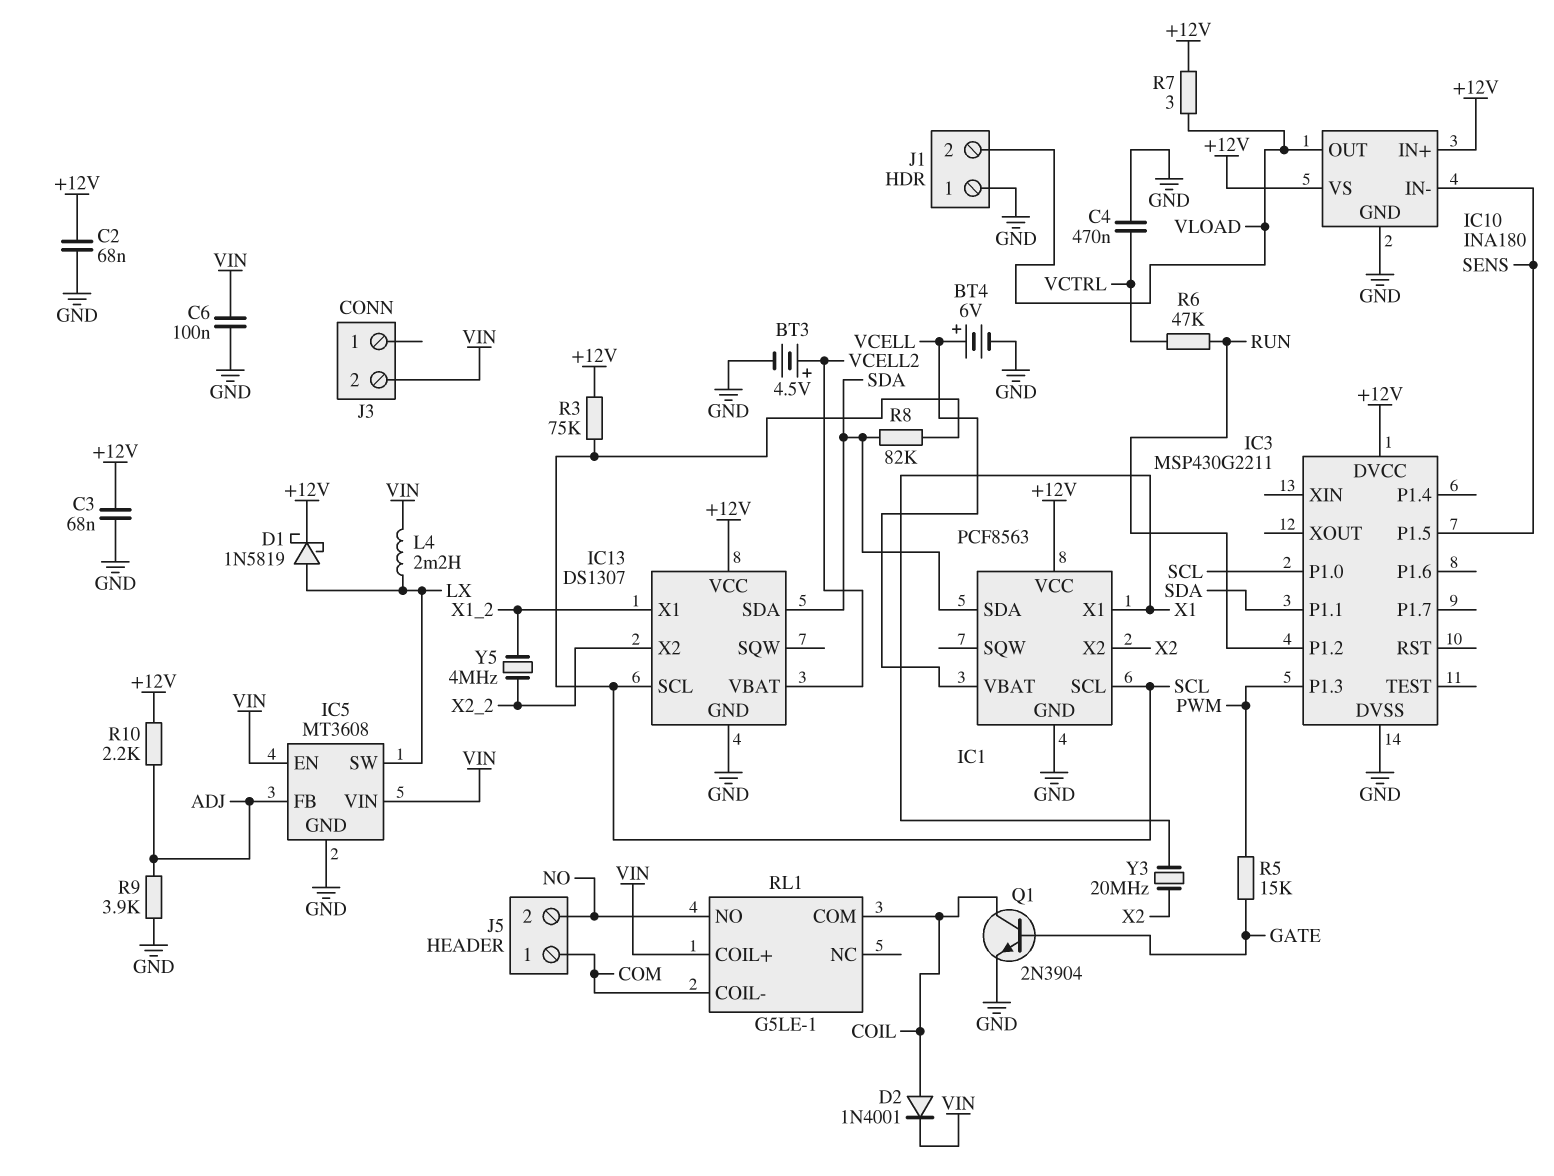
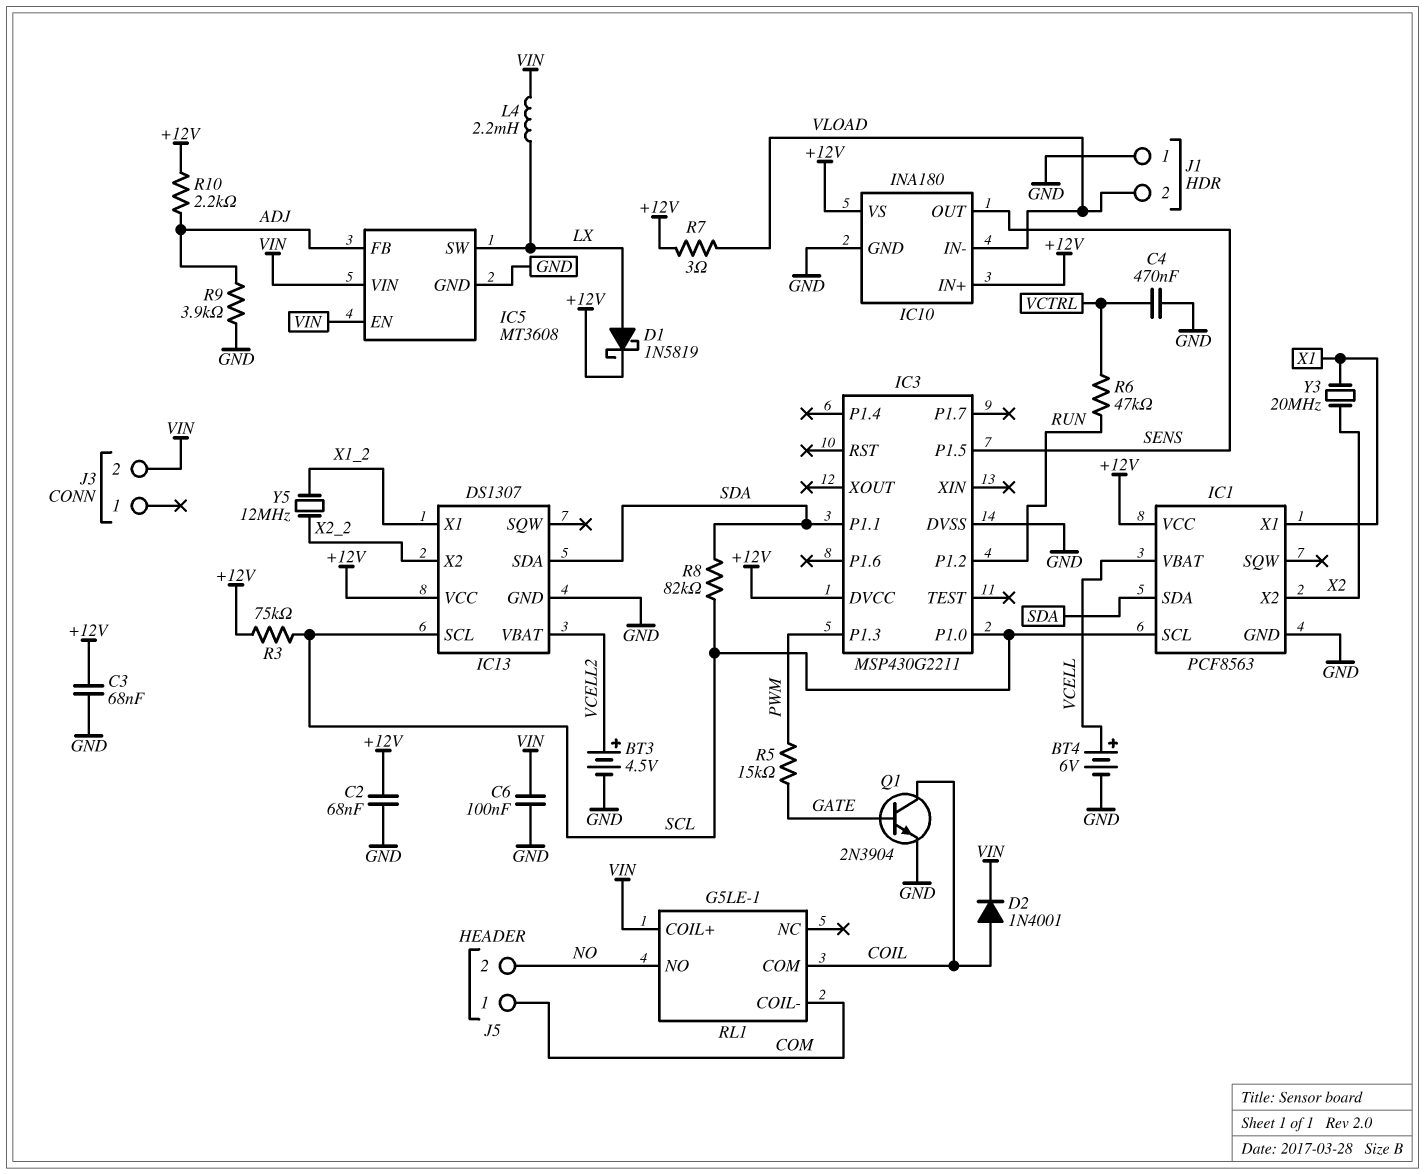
IC10 pin IN-: SENS -> VLOAD
IC10 pin OUT: VLOAD -> SENS
Y5: 4MHz (X1_2, X2_2) -> 12MHz (X1_2, X2_2)

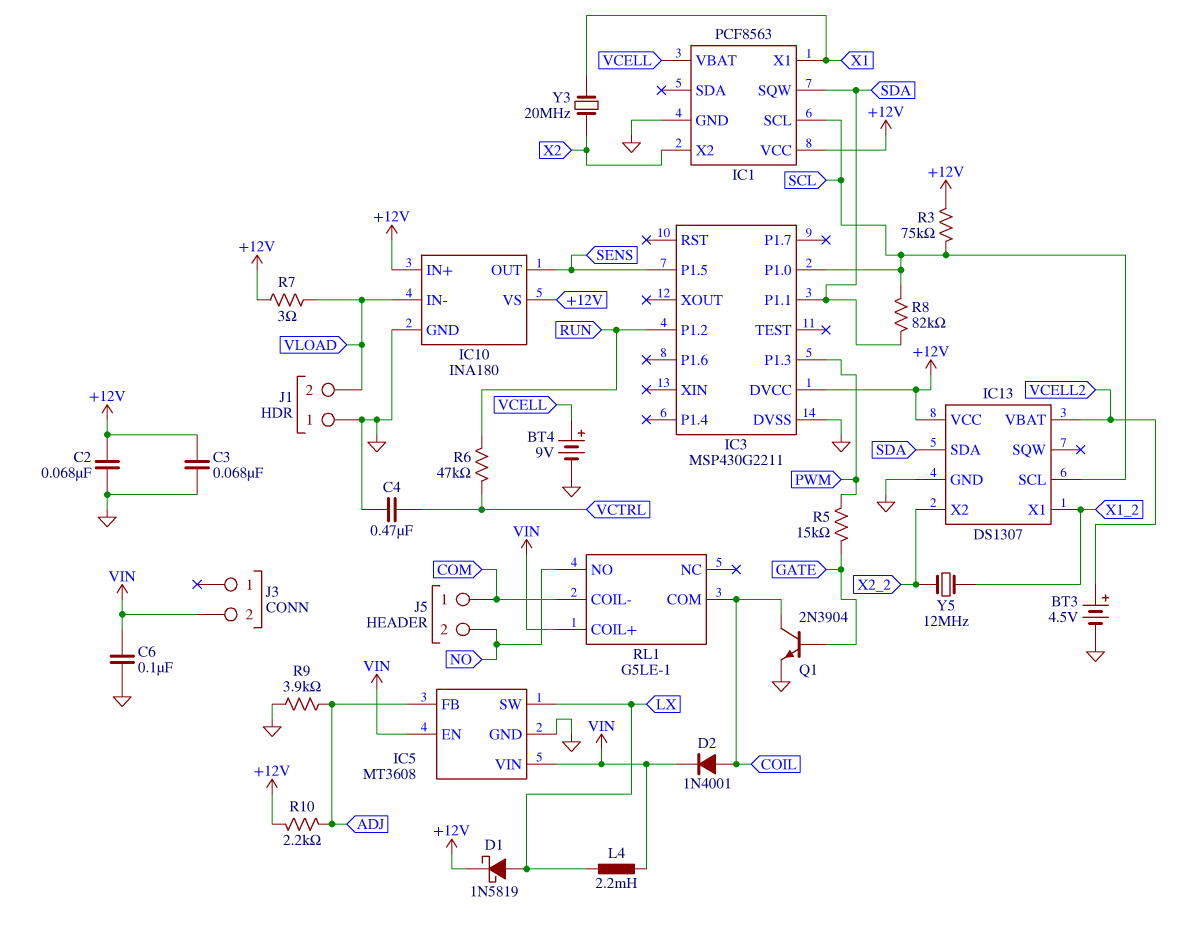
BT4: 6V (plus VCELL, minus GND) -> 9V (plus VCELL, minus GND)
IC1 pin SDA: SDA -> none
IC1 pin SQW: none -> SDA

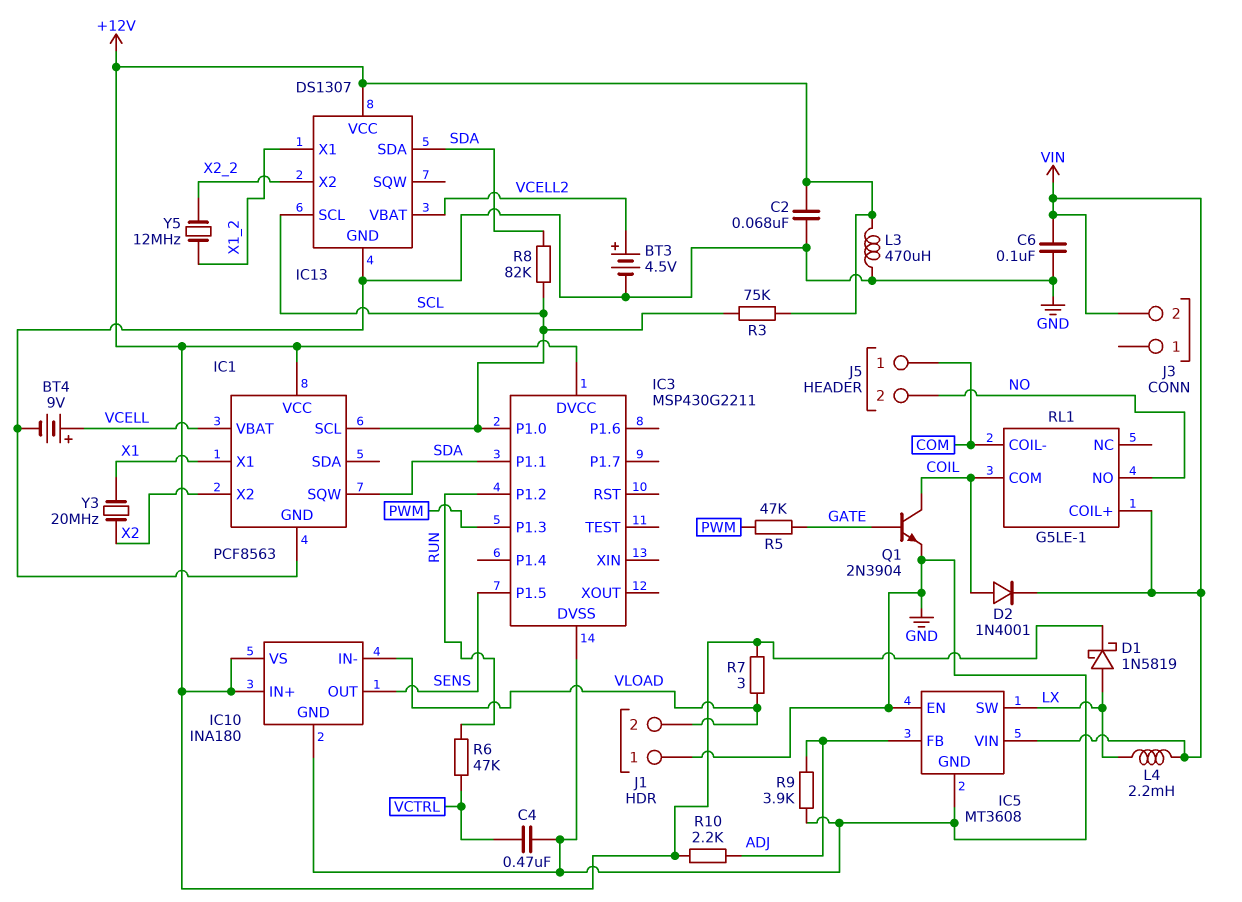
C3: 68nF (+12V, GND) -> none
IC5 pin EN: VIN -> GND
L3: none -> 470uH (+12V, GND)
R5: 15k (GATE, PWM) -> 47k (GATE, PWM)

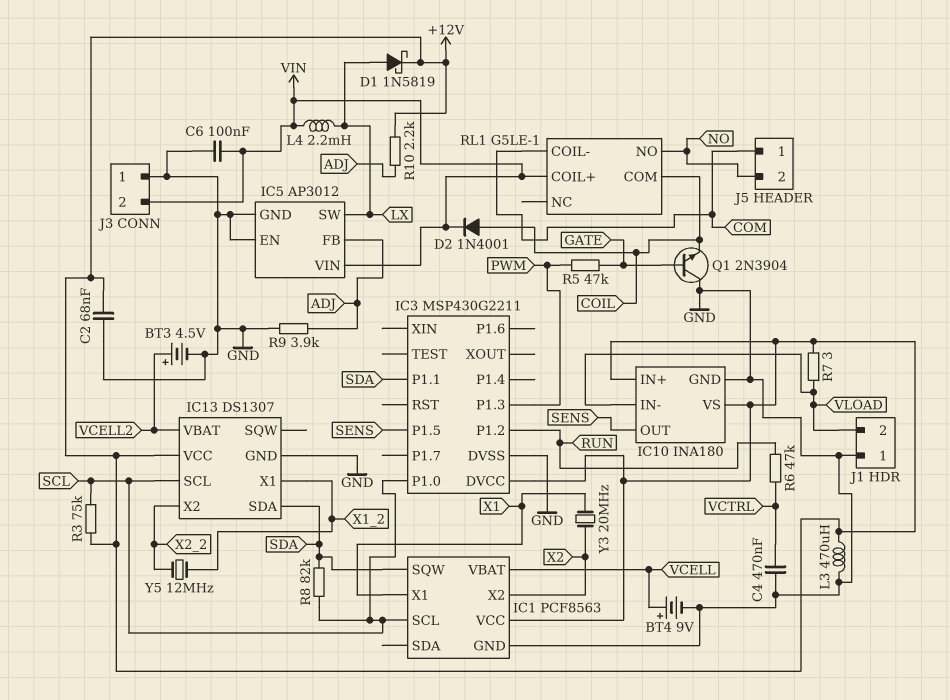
IC5: MT3608 -> AP3012
J3 pin 1: none -> GND
Q1: NPN 2N3904 (B GATE, C COIL, E GND) -> NPN 2N3904 (B GATE, C GND, E COIL)

